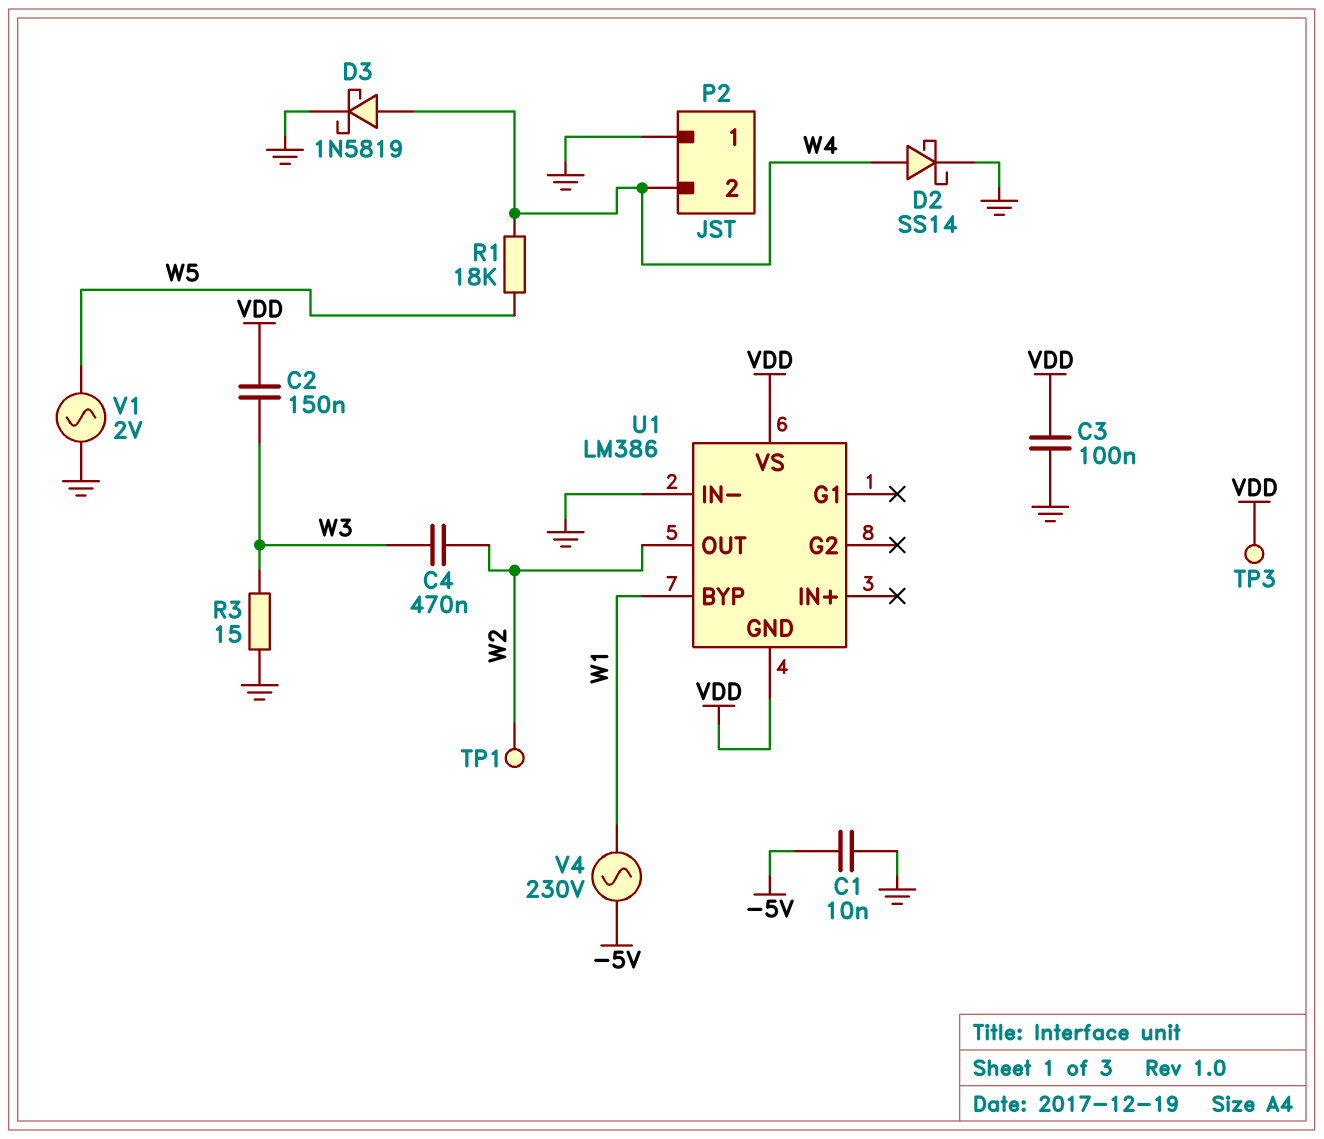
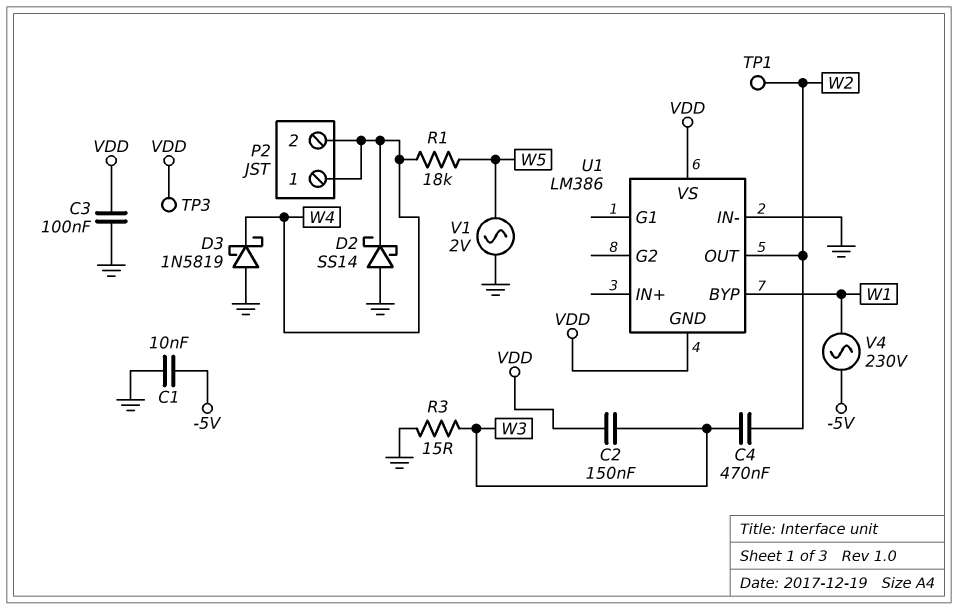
D2: schottky SS14 (A W4, K GND) -> schottky SS14 (A GND, K W4)
D3: schottky 1N5819 (A W4, K GND) -> schottky 1N5819 (A GND, K W4)
P2 pin 1: GND -> W4

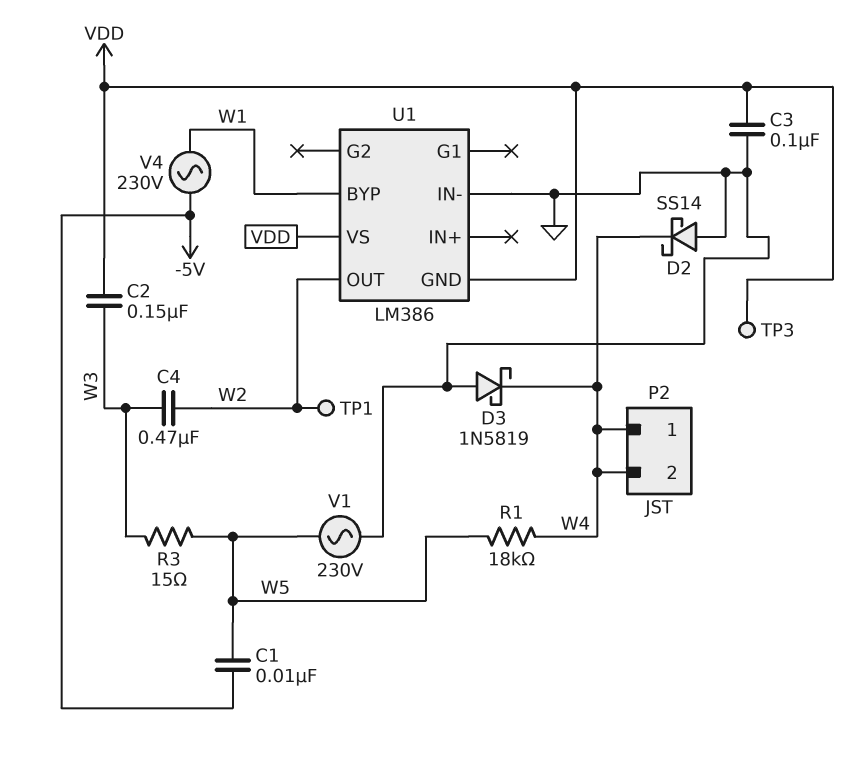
C1: 10nF (-5V, GND) -> 10nF (-5V, W5)
R3: 15 (GND, W3) -> 15 (W3, W5)
V1: AC 2V (GND, W5) -> AC 230V (GND, W5)

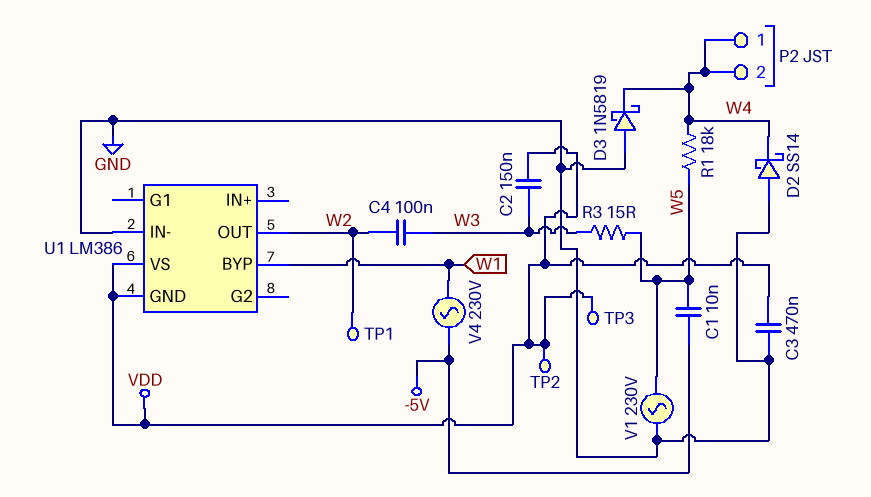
C3: 100nF (GND, VDD) -> 470nF (GND, VDD)
C4: 470nF (W2, W3) -> 100nF (W2, W3)
TP2: none -> test point (VDD)

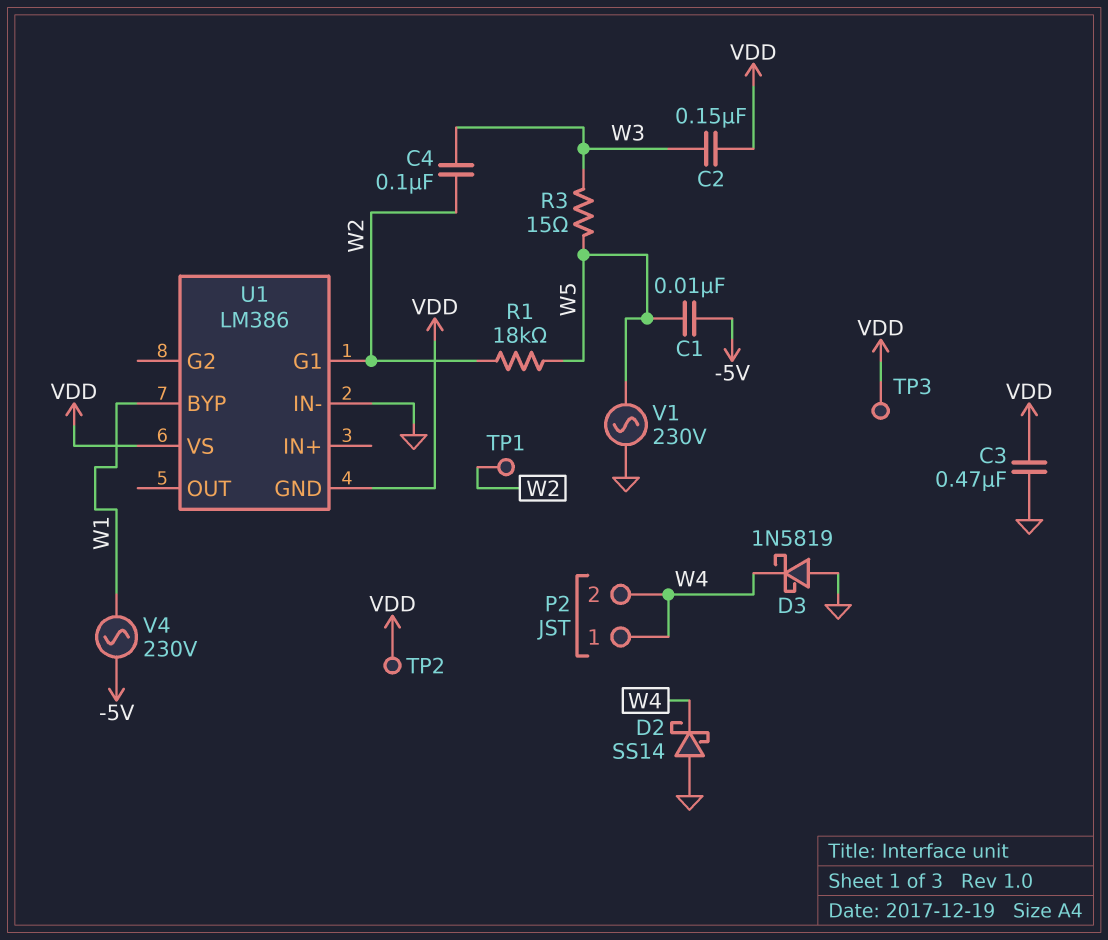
R1: 18k (W4, W5) -> 18k (W2, W5)
U1 pin G1: none -> W2
U1 pin OUT: W2 -> none

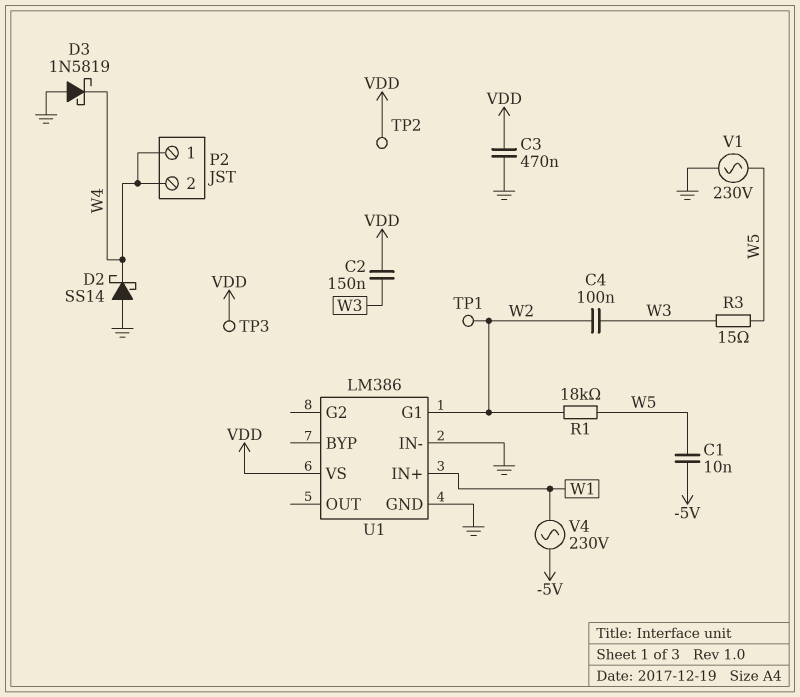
U1 pin BYP: W1 -> none
U1 pin GND: VDD -> GND
U1 pin IN+: none -> W1

